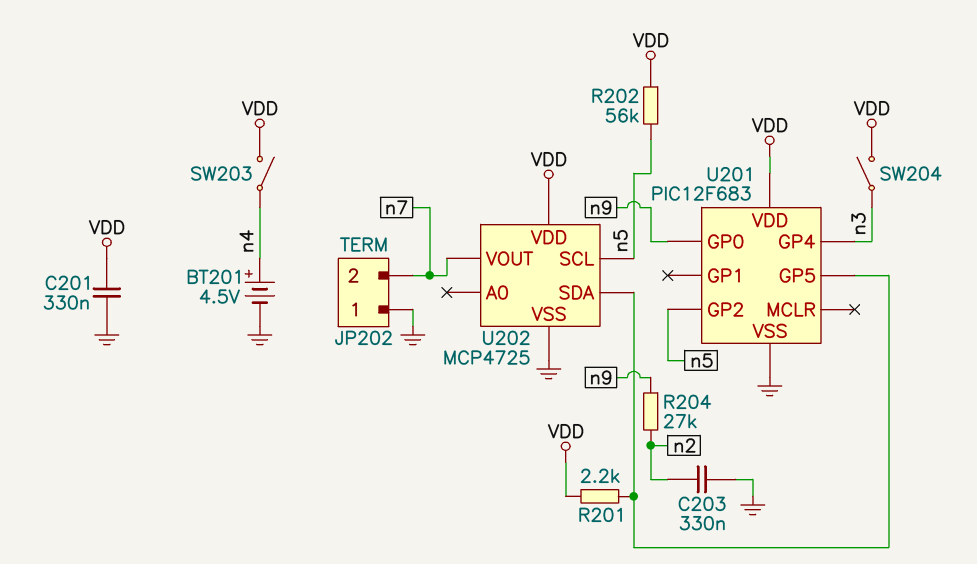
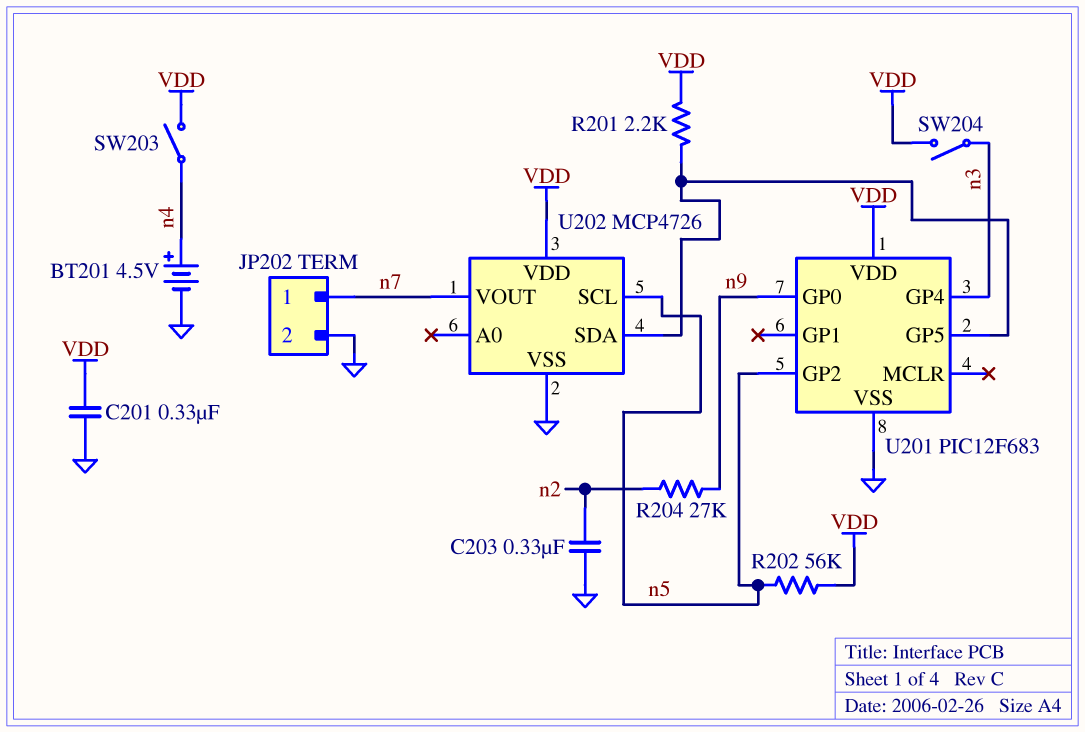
JP202 pin 1: GND -> n7
JP202 pin 2: n7 -> GND
U202: MCP4725 -> MCP4726

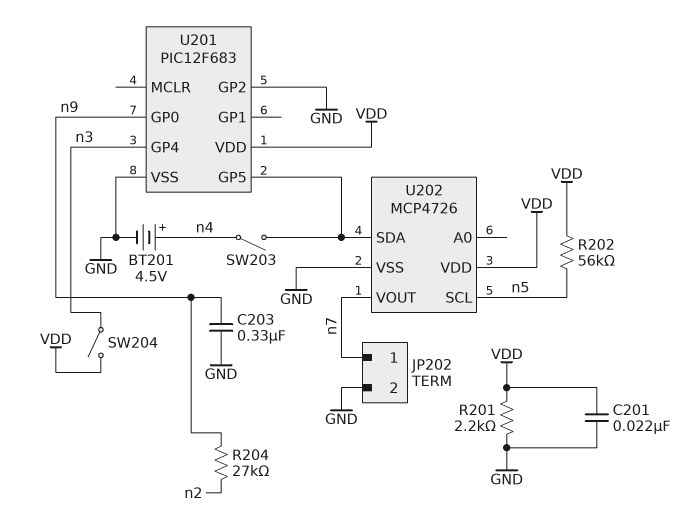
C201: 330nF (GND, VDD) -> 22nF (GND, VDD)
C203: 330nF (GND, n2) -> 330nF (GND, n9)
R201: 2.2k (U201/GP5, VDD) -> 2.2k (GND, VDD)
SW203: switch (VDD, n4) -> switch (U201/GP5, n4)
U201 pin GP2: n5 -> GND

